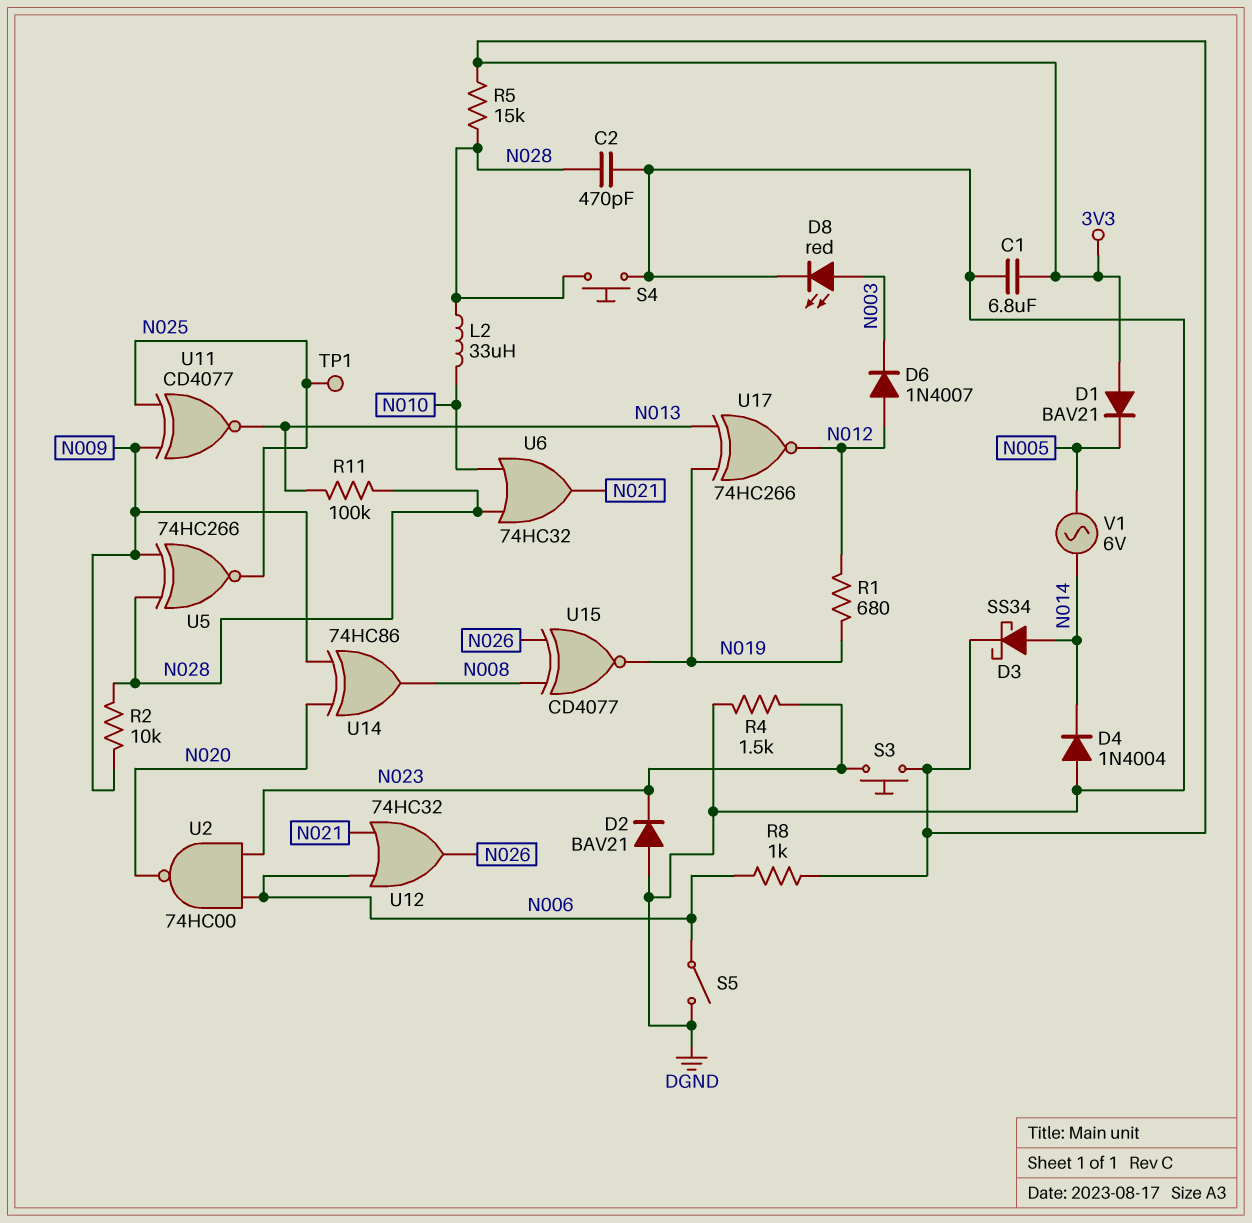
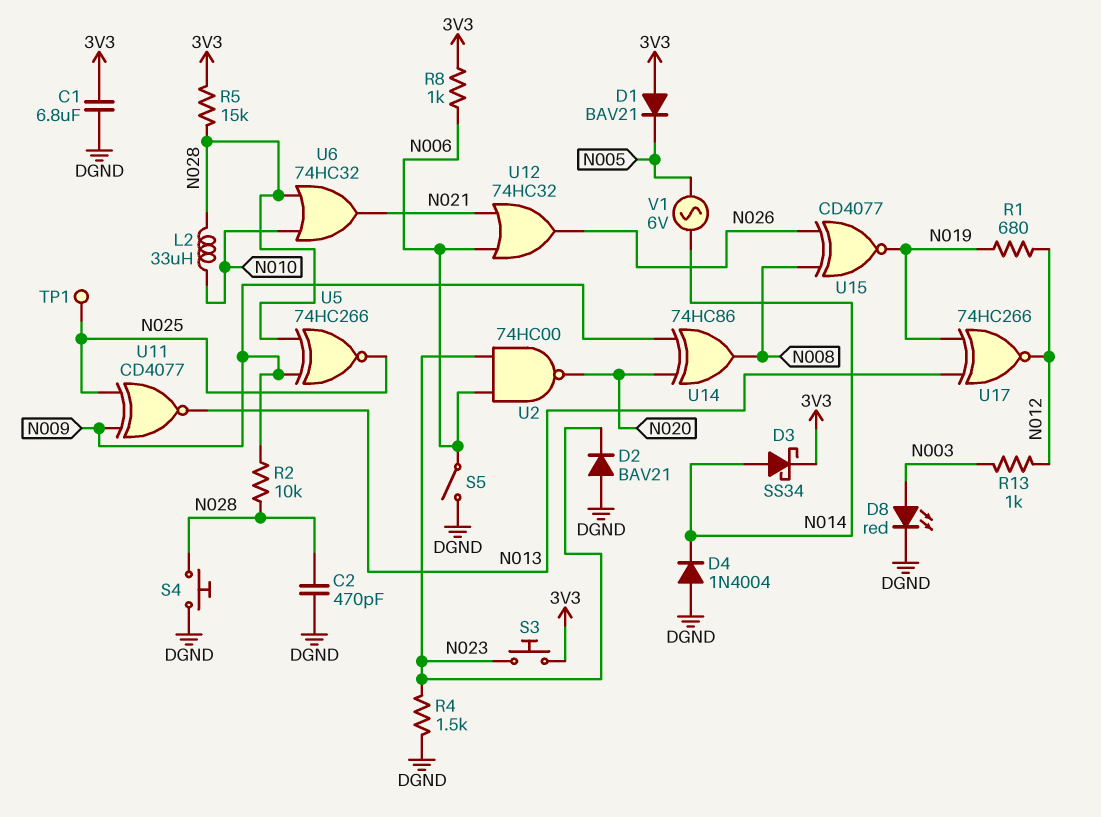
D6: diode 1N4007 (A N012, K N003) -> none
R11: 100k (N013, N028) -> none
R13: none -> 1k (N003, N012)

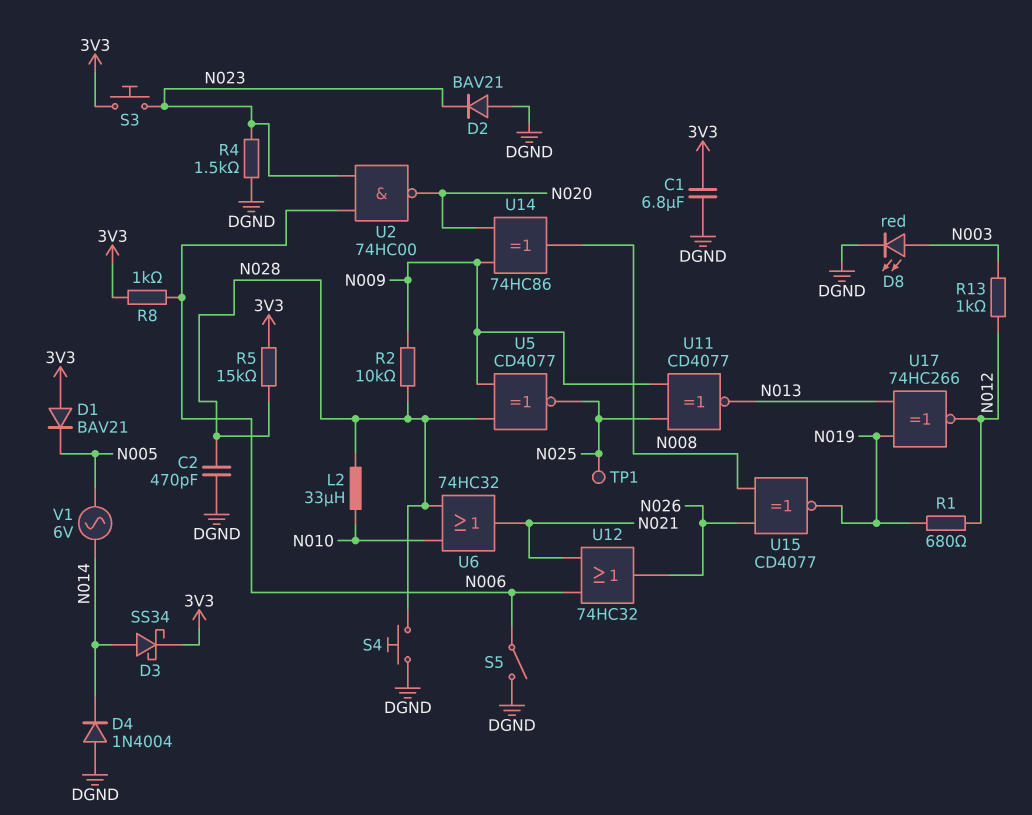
U5: XNOR 74HC266 (in N009, in N028, out N025) -> XNOR CD4077 (in N009, in N028, out N025)

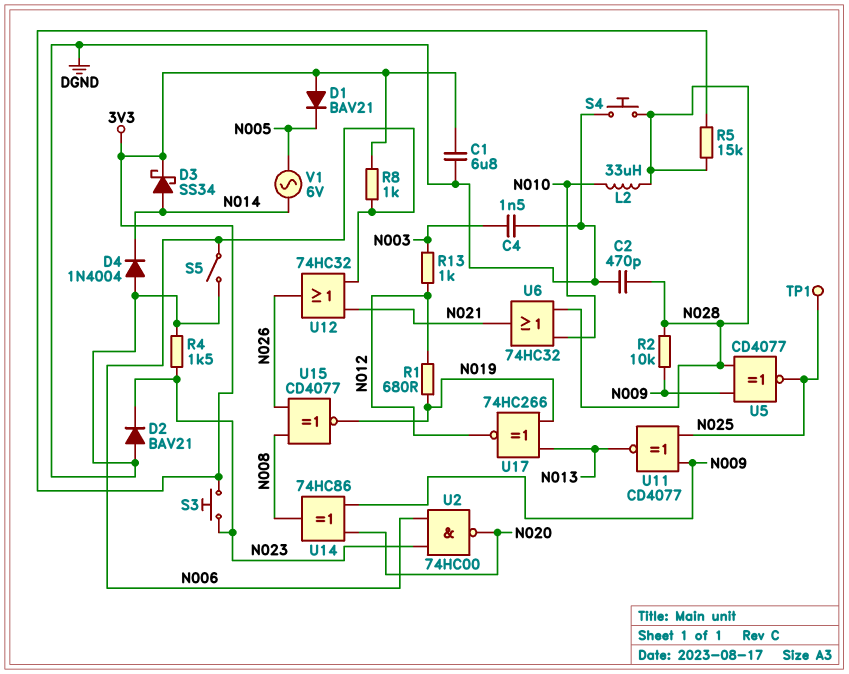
C4: none -> 1.5nF (DGND, N003)
D8: LED red (A N003, K DGND) -> none

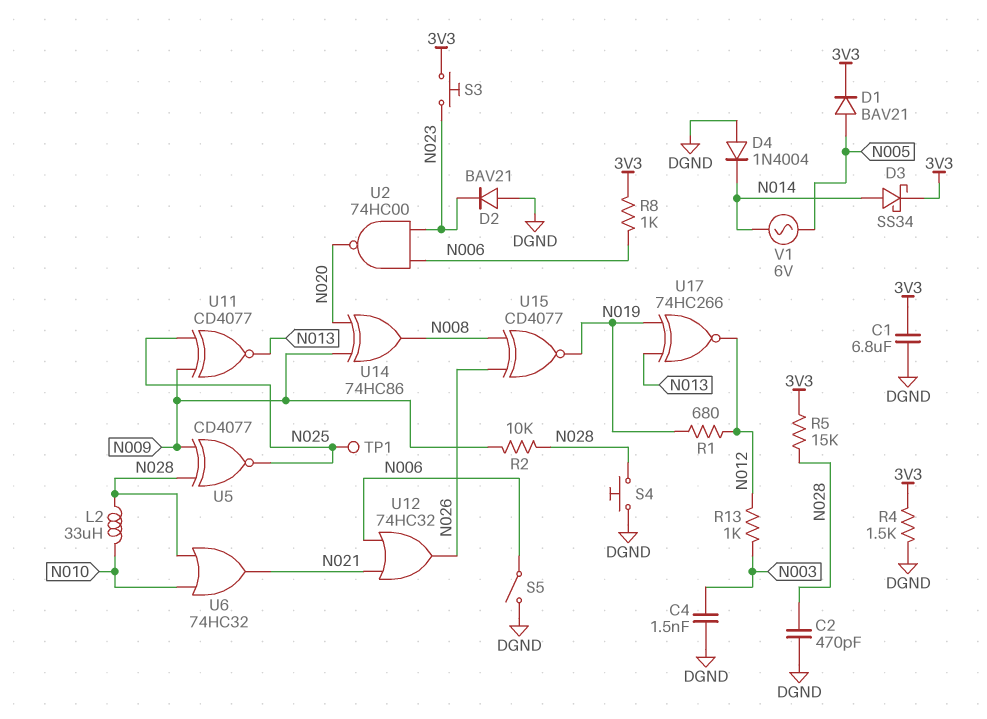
D1: diode BAV21 (A 3V3, K N005) -> diode BAV21 (A N005, K 3V3)
R4: 1.5k (DGND, N023) -> 1.5k (3V3, DGND)

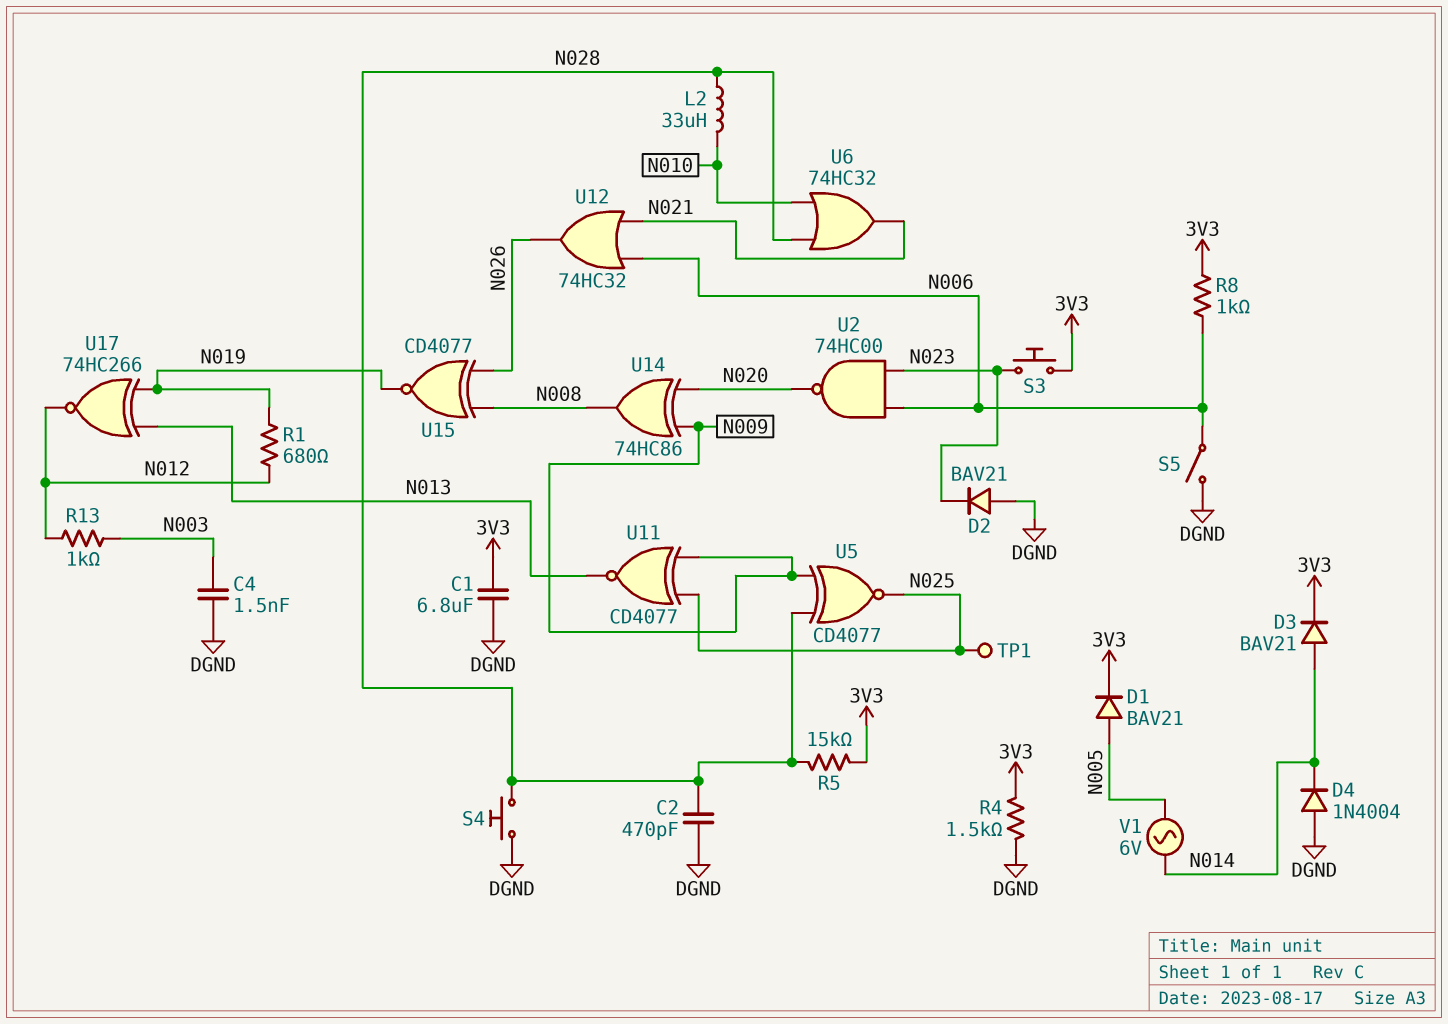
D3: schottky SS34 (A N014, K 3V3) -> diode BAV21 (A N014, K 3V3)
R2: 10k (N009, N028) -> none

